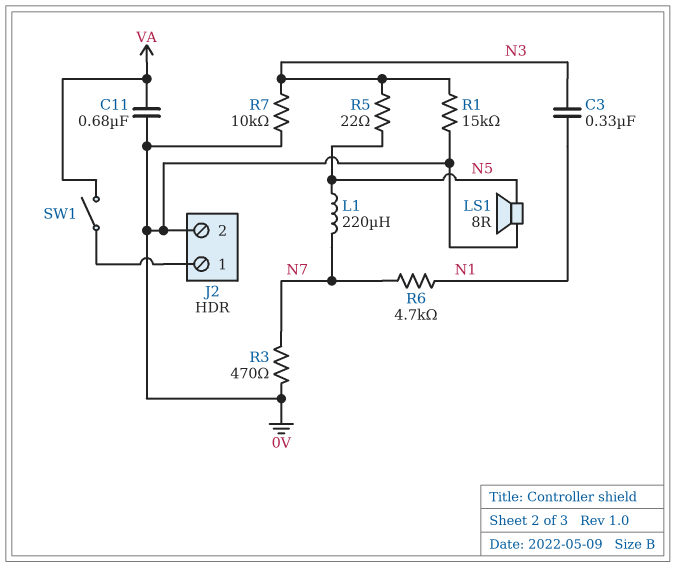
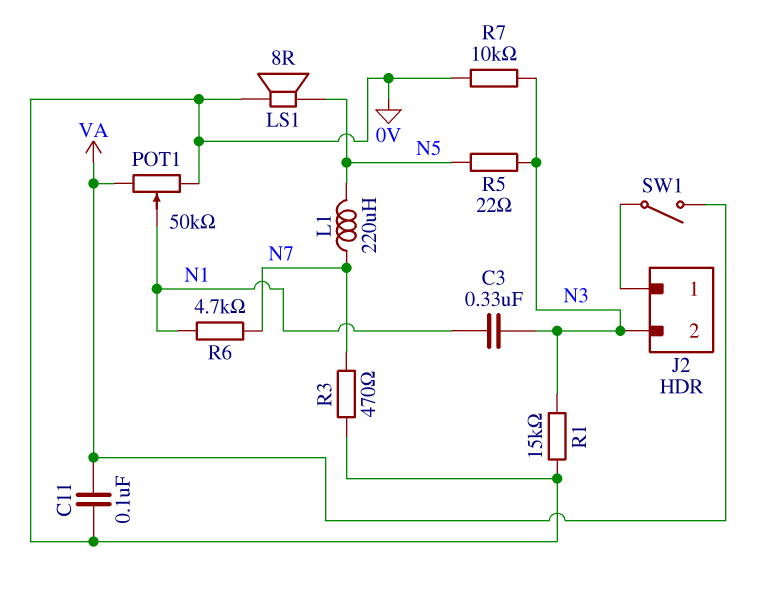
C11: 680nF (0V, VA) -> 100nF (0V, VA)
J2 pin 2: 0V -> N3
POT1: none -> 50k (0V, VA, wiper N1)

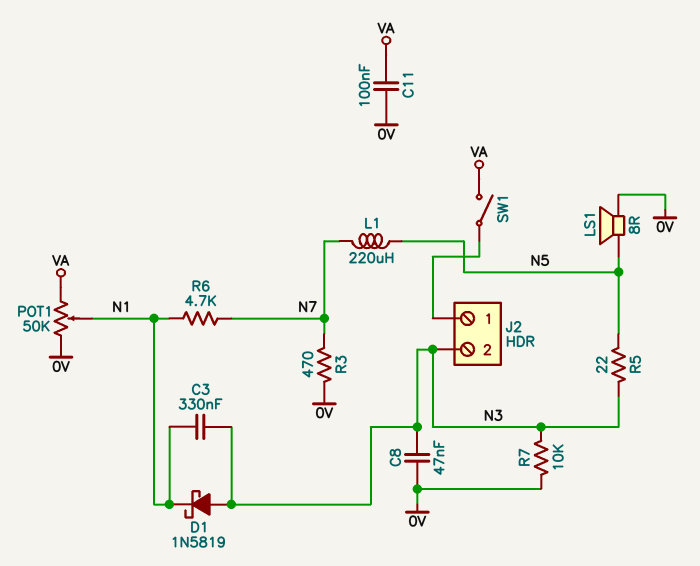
C8: none -> 47nF (0V, N3)
D1: none -> schottky 1N5819 (A N3, K N1)
R1: 15k (0V, N3) -> none

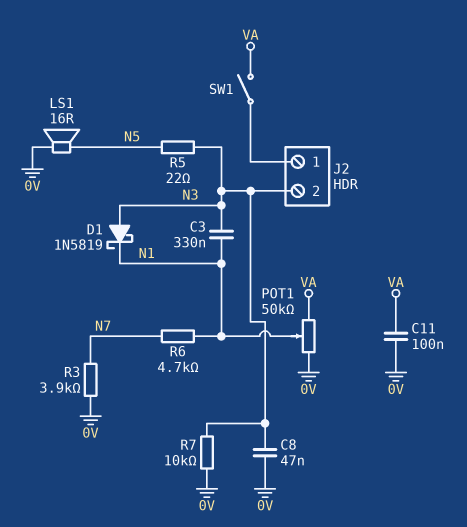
L1: 220uH (N5, N7) -> none
LS1: speaker 8R (0V, N5) -> speaker 16R (0V, N5)
R3: 470 (0V, N7) -> 3.9k (0V, N7)

